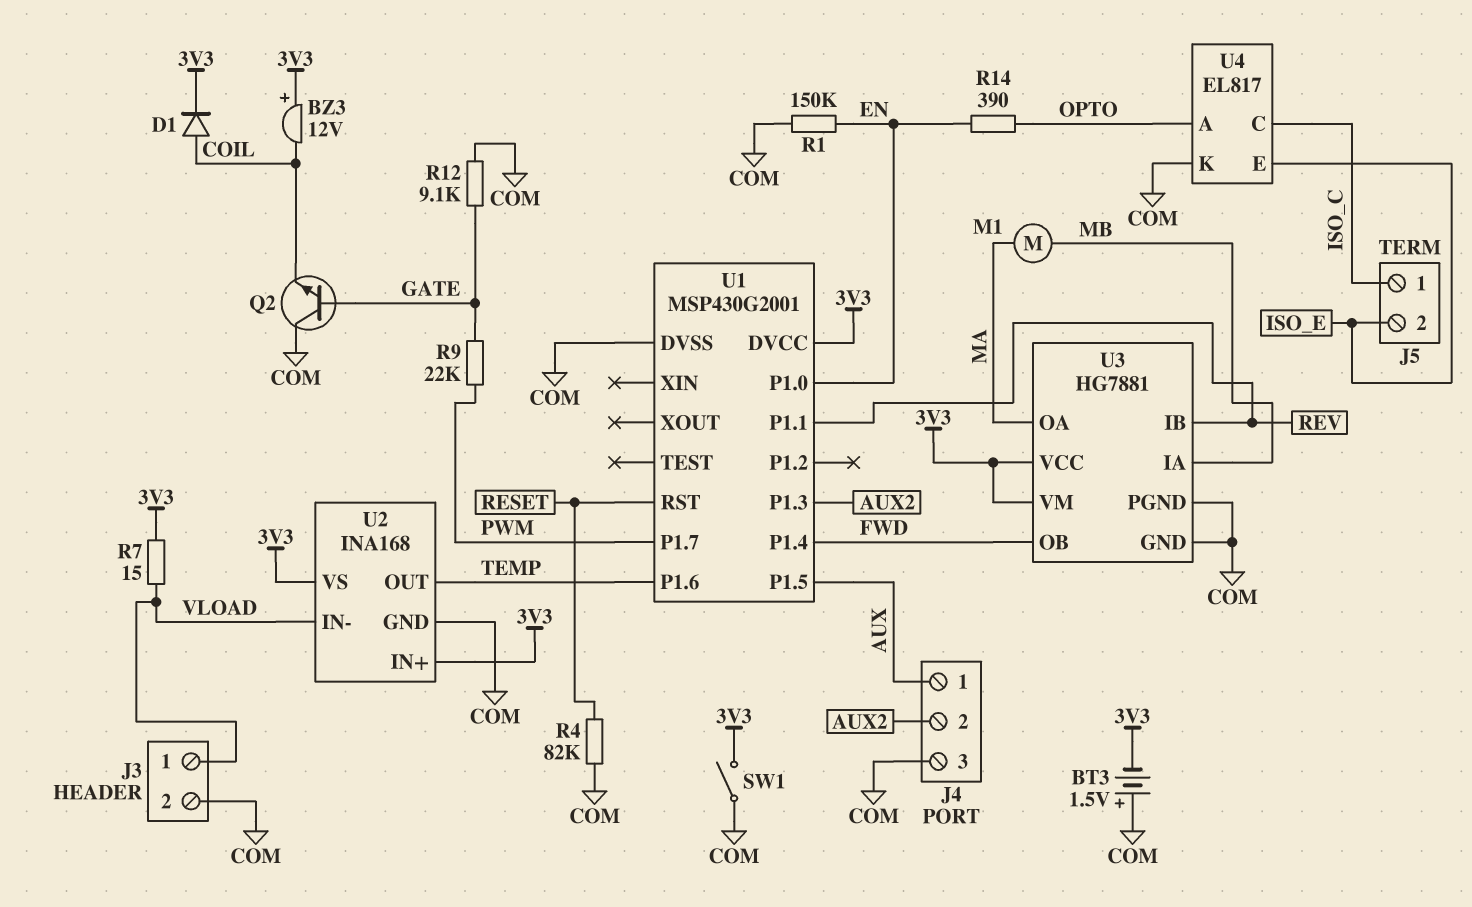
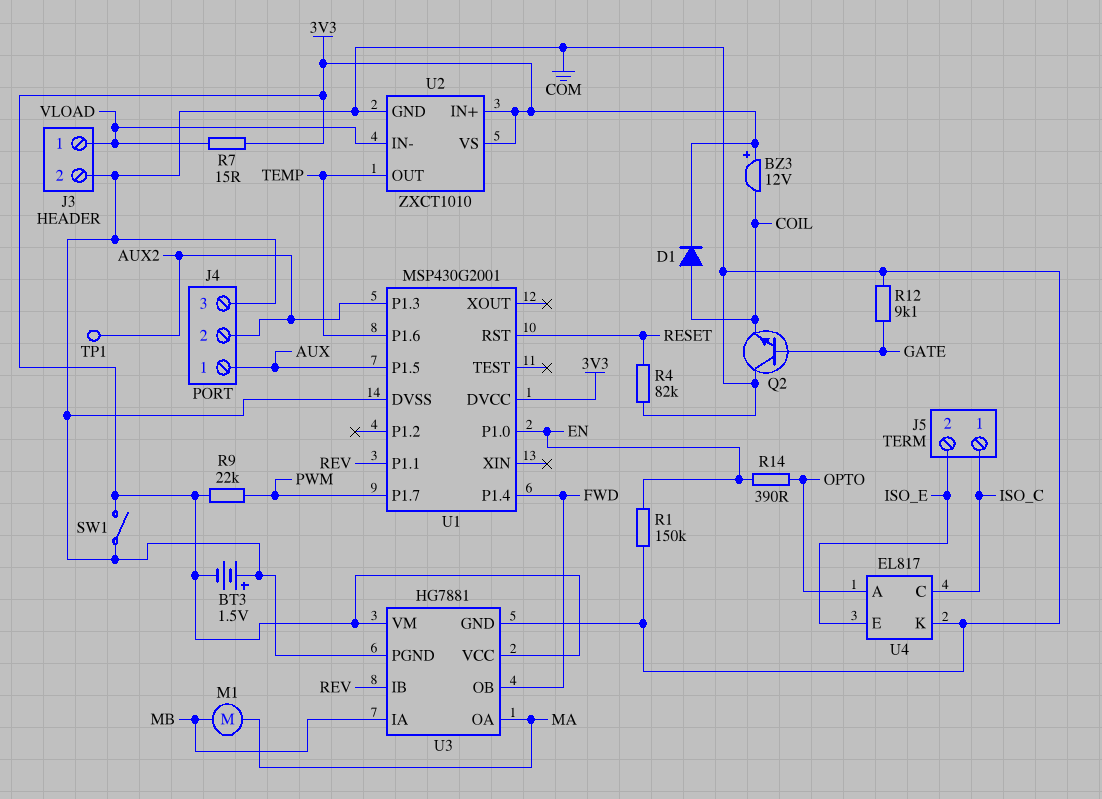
R9: 22k (GATE, PWM) -> 22k (3V3, PWM)
TP1: none -> test point (AUX2)
U2: INA168 -> ZXCT1010

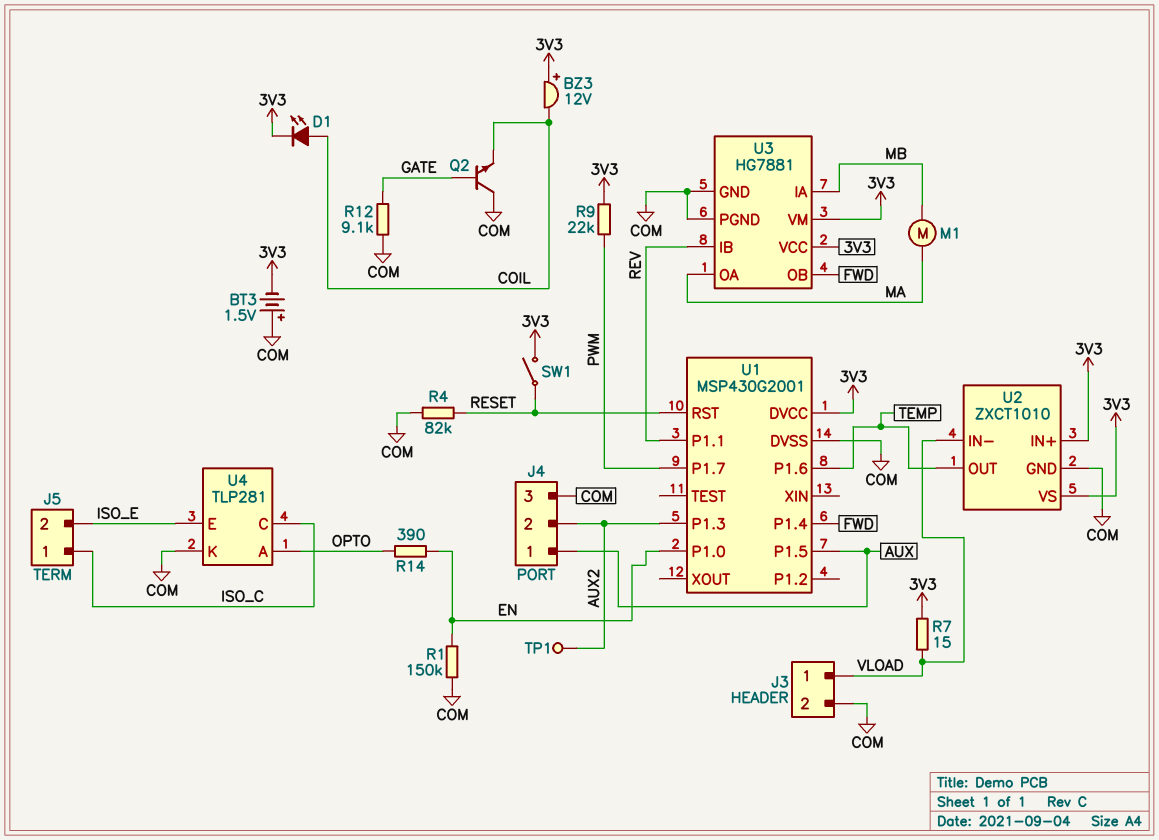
D1: diode (A COIL, K 3V3) -> LED (A COIL, K 3V3)
SW1: switch (3V3, COM) -> switch (3V3, RESET)
U4: EL817 -> TLP281

